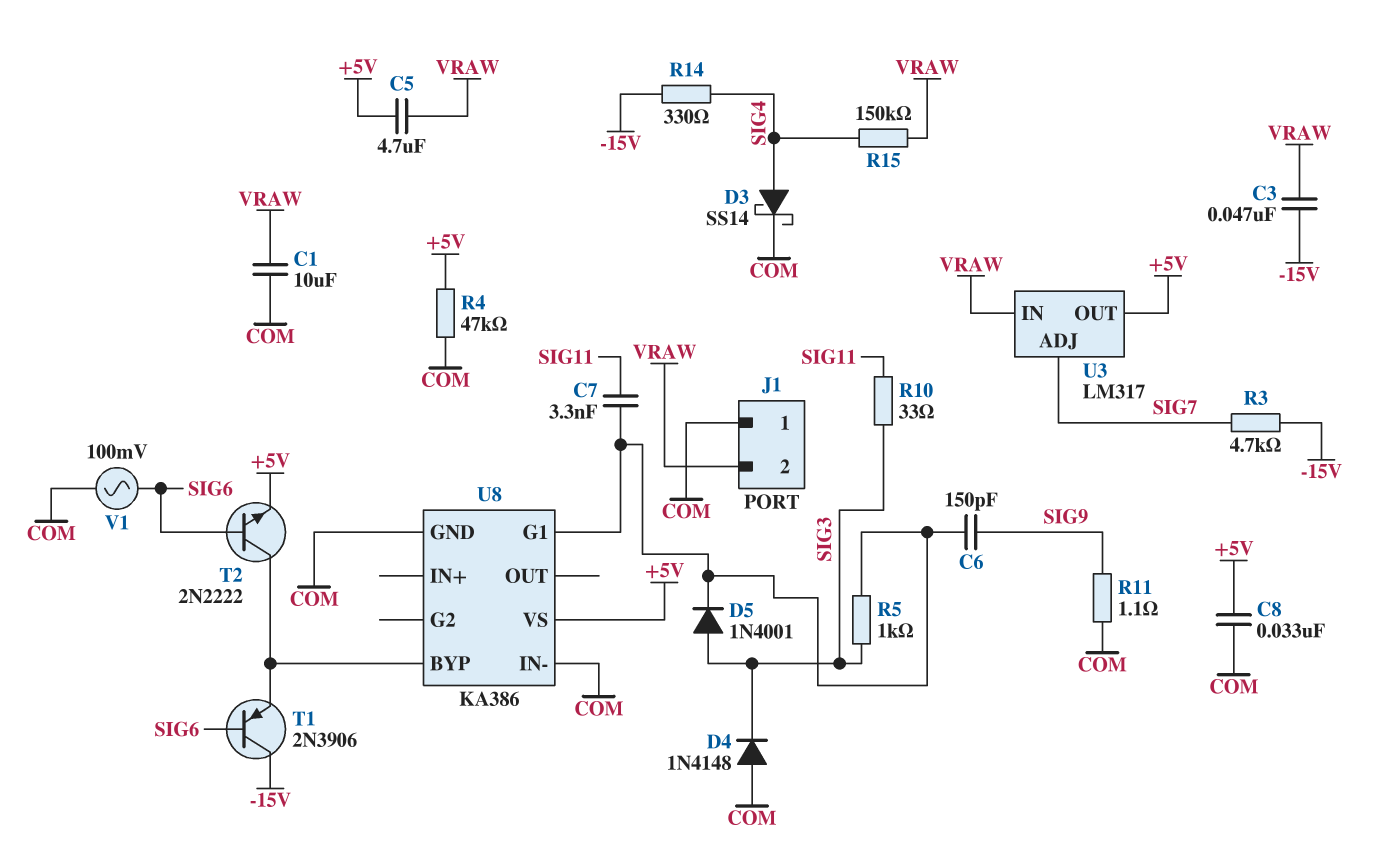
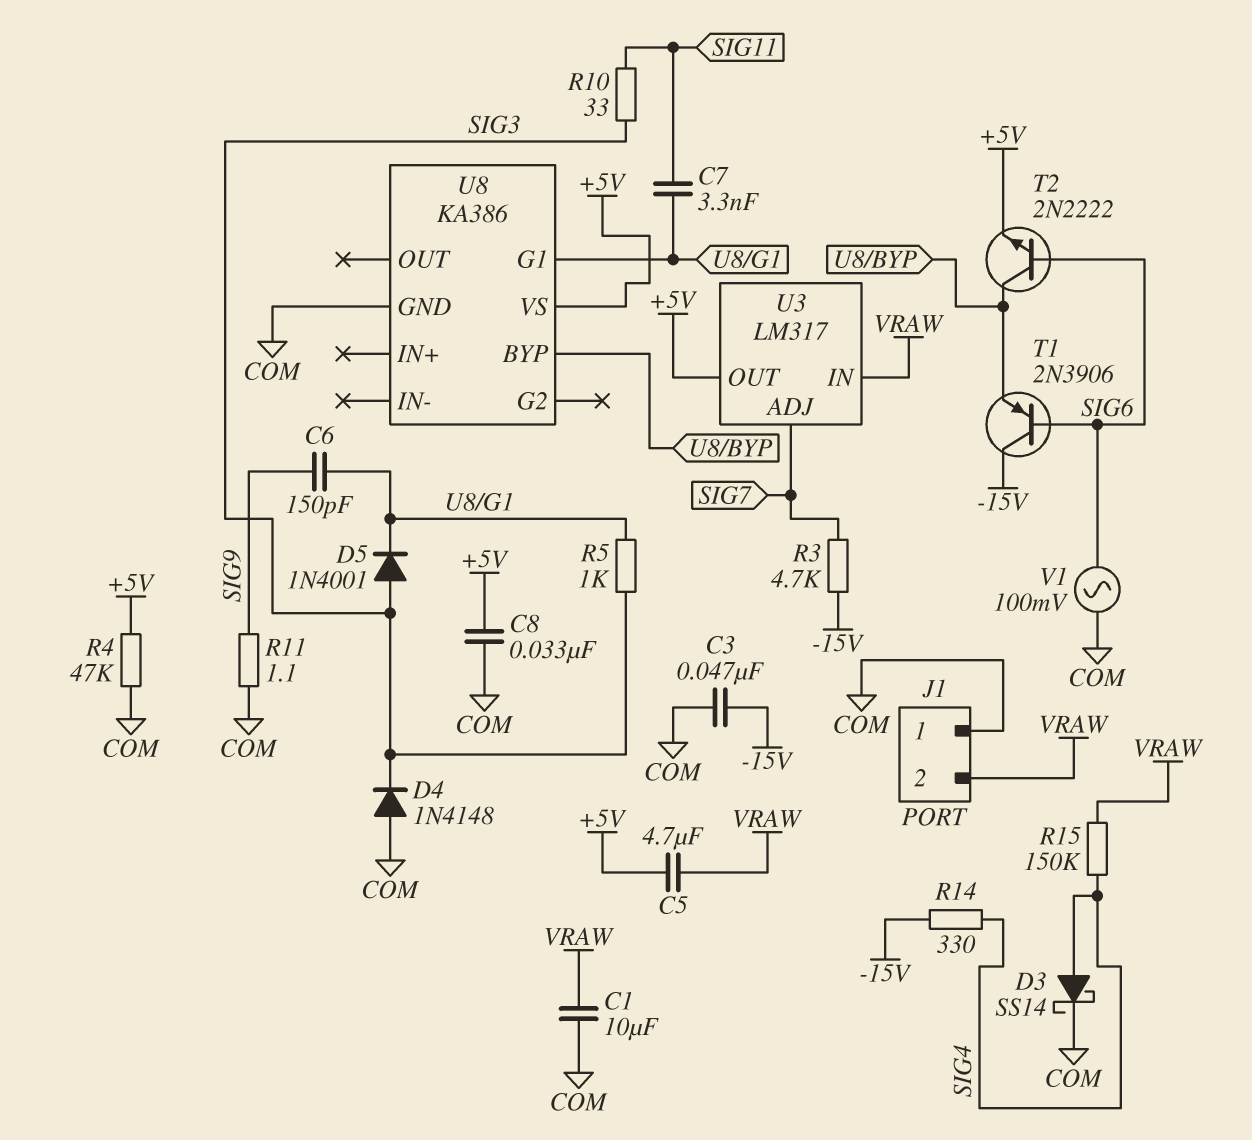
C3: 47nF (-15V, VRAW) -> 47nF (-15V, COM)
U8 pin IN-: COM -> none

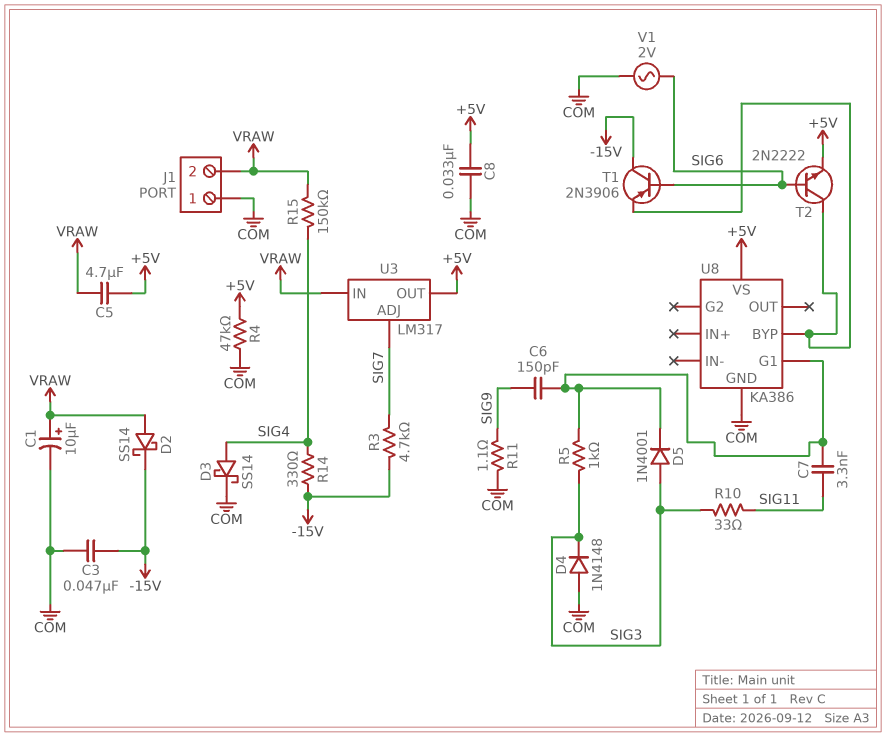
C1: 10uF (COM, VRAW) -> 10uF (plus VRAW, minus COM)
D2: none -> schottky SS14 (A VRAW, K -15V)
V1: AC 100mV (COM, SIG6) -> AC 2V (COM, SIG6)

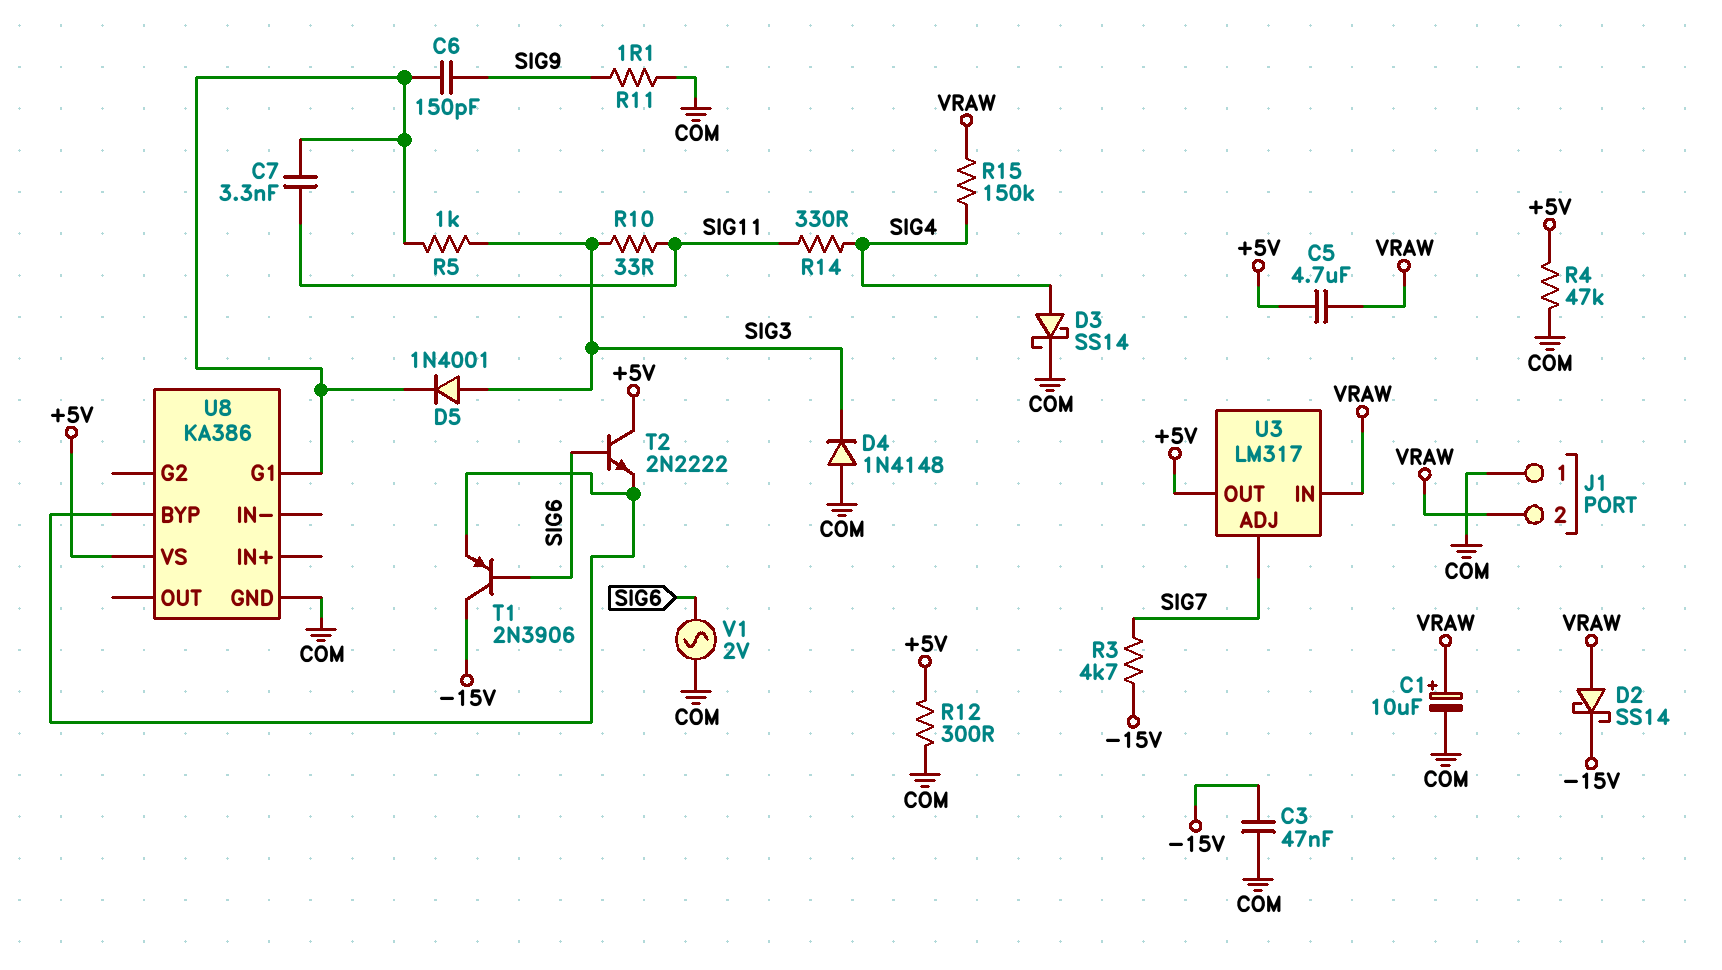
C8: 33nF (+5V, COM) -> none
R12: none -> 300 (+5V, COM)
R14: 330 (-15V, SIG4) -> 330 (SIG4, SIG11)
T2: NPN 2N2222 (B SIG6, C U8/BYP, E +5V) -> NPN 2N2222 (B SIG6, C +5V, E U8/BYP)

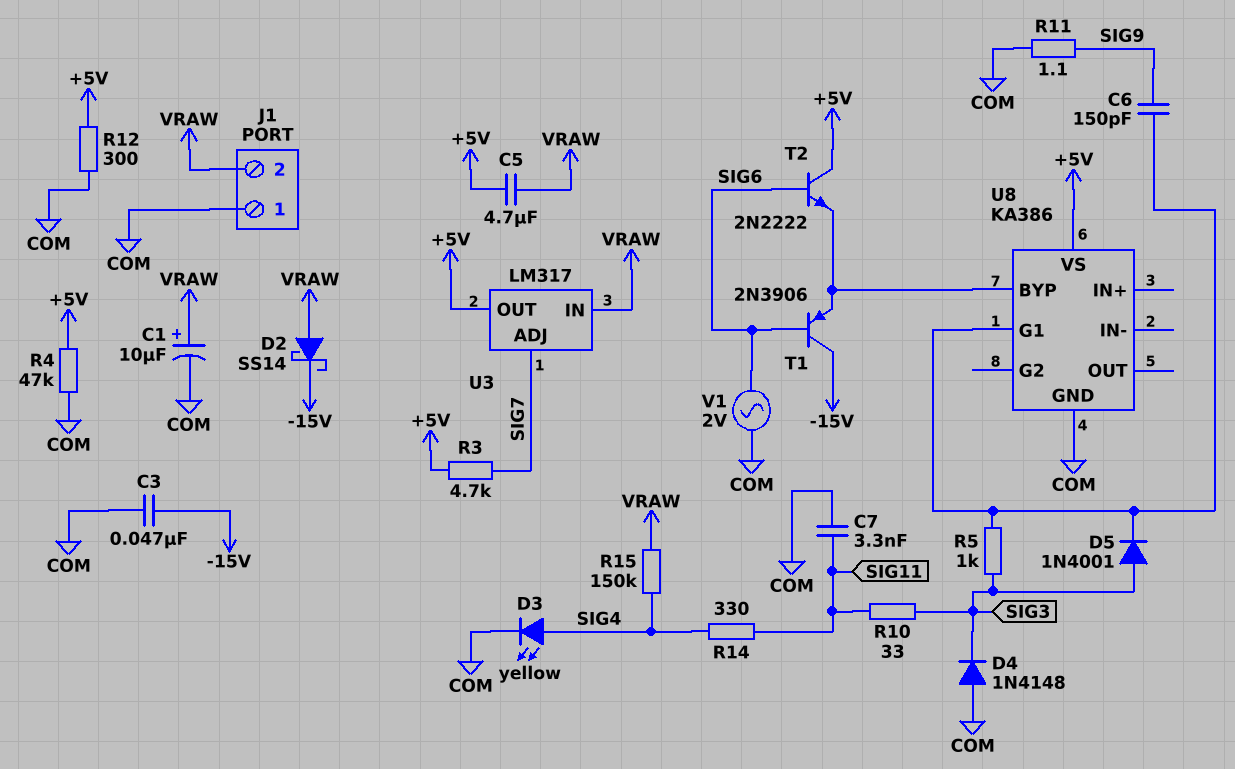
C7: 3.3nF (SIG11, U8/G1) -> 3.3nF (COM, SIG11)
D3: schottky SS14 (A SIG4, K COM) -> LED yellow (A SIG4, K COM)
R3: 4.7k (-15V, SIG7) -> 4.7k (+5V, SIG7)

